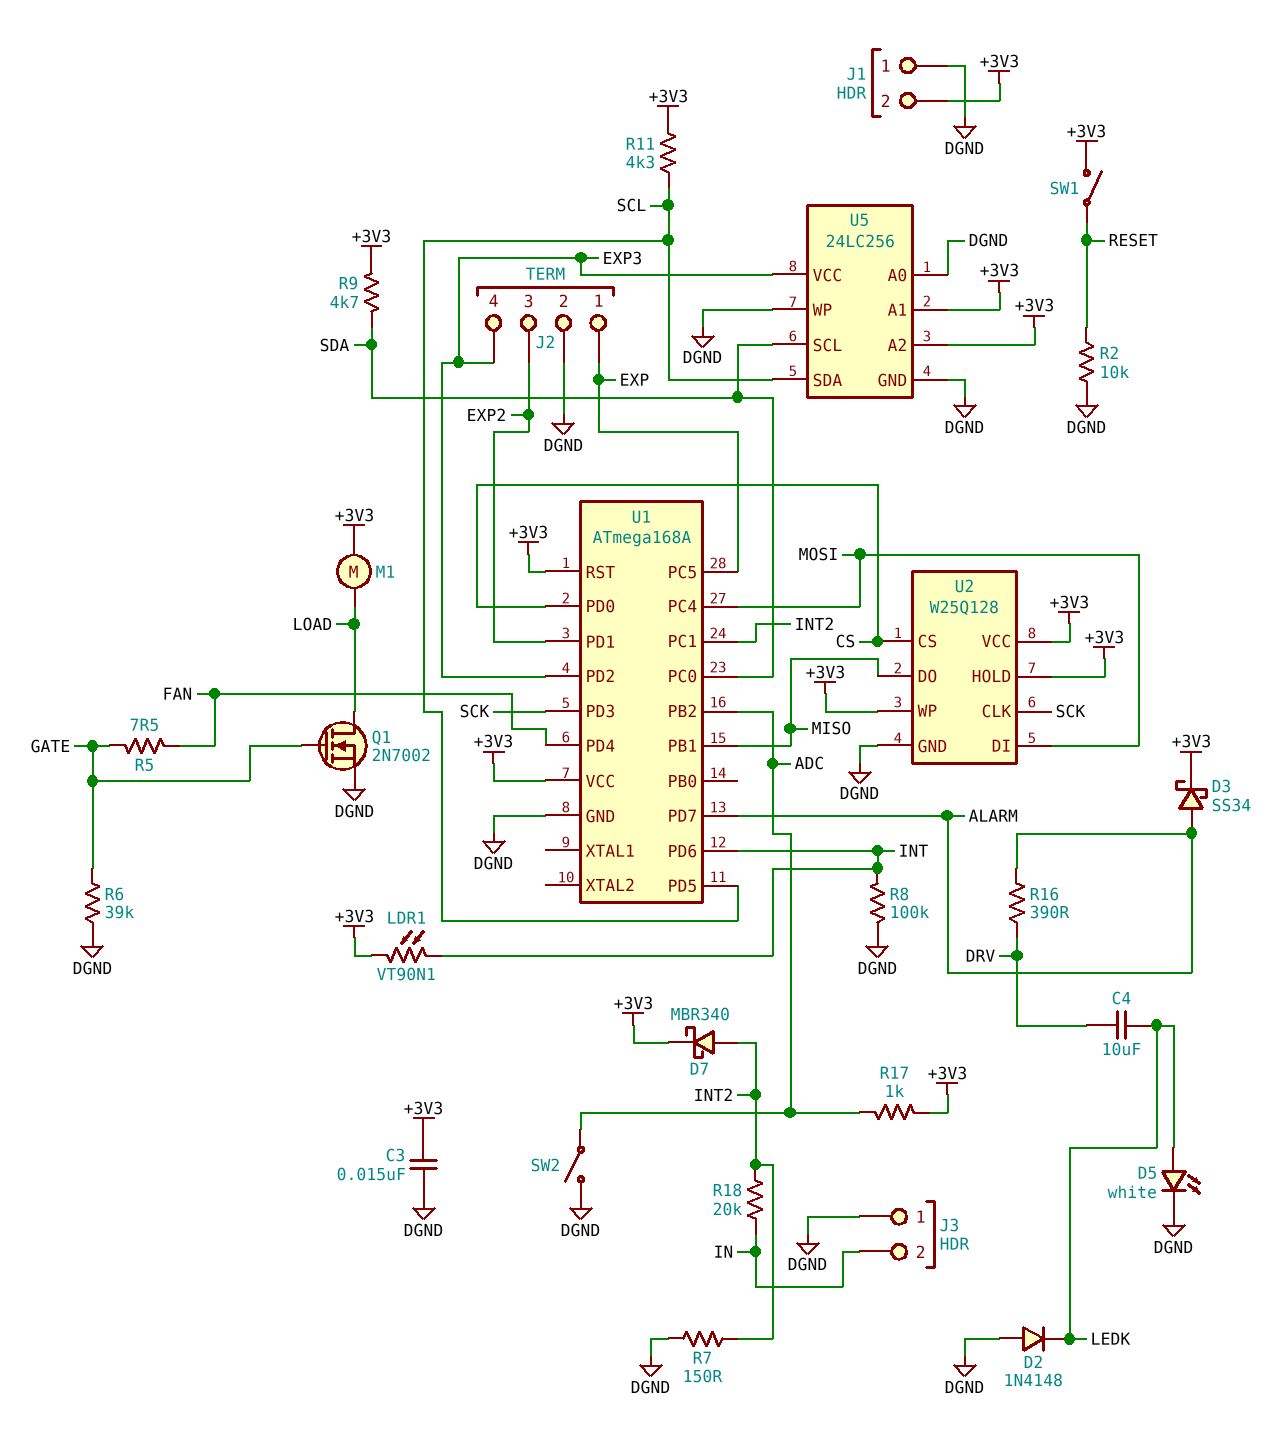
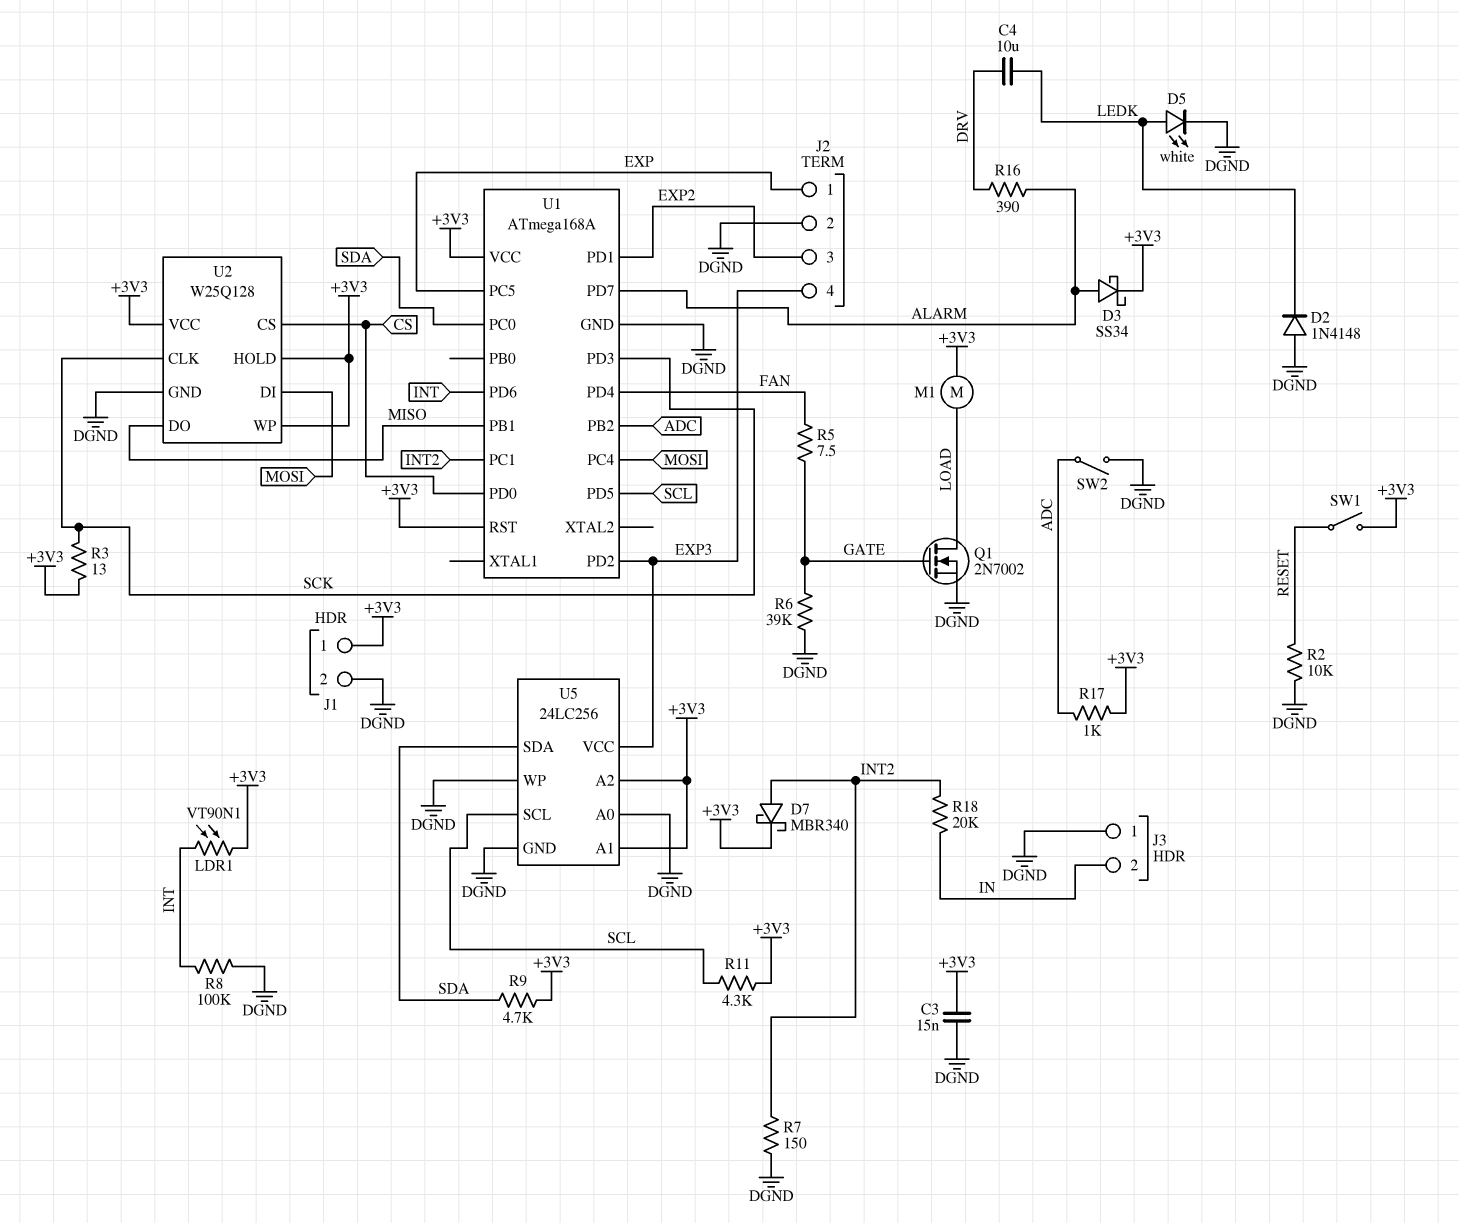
J1 pin 1: DGND -> +3V3
J1 pin 2: +3V3 -> DGND
R3: none -> 13 (+3V3, SCK)
U5 pin SCL: SDA -> SCL
U5 pin SDA: SCL -> SDA

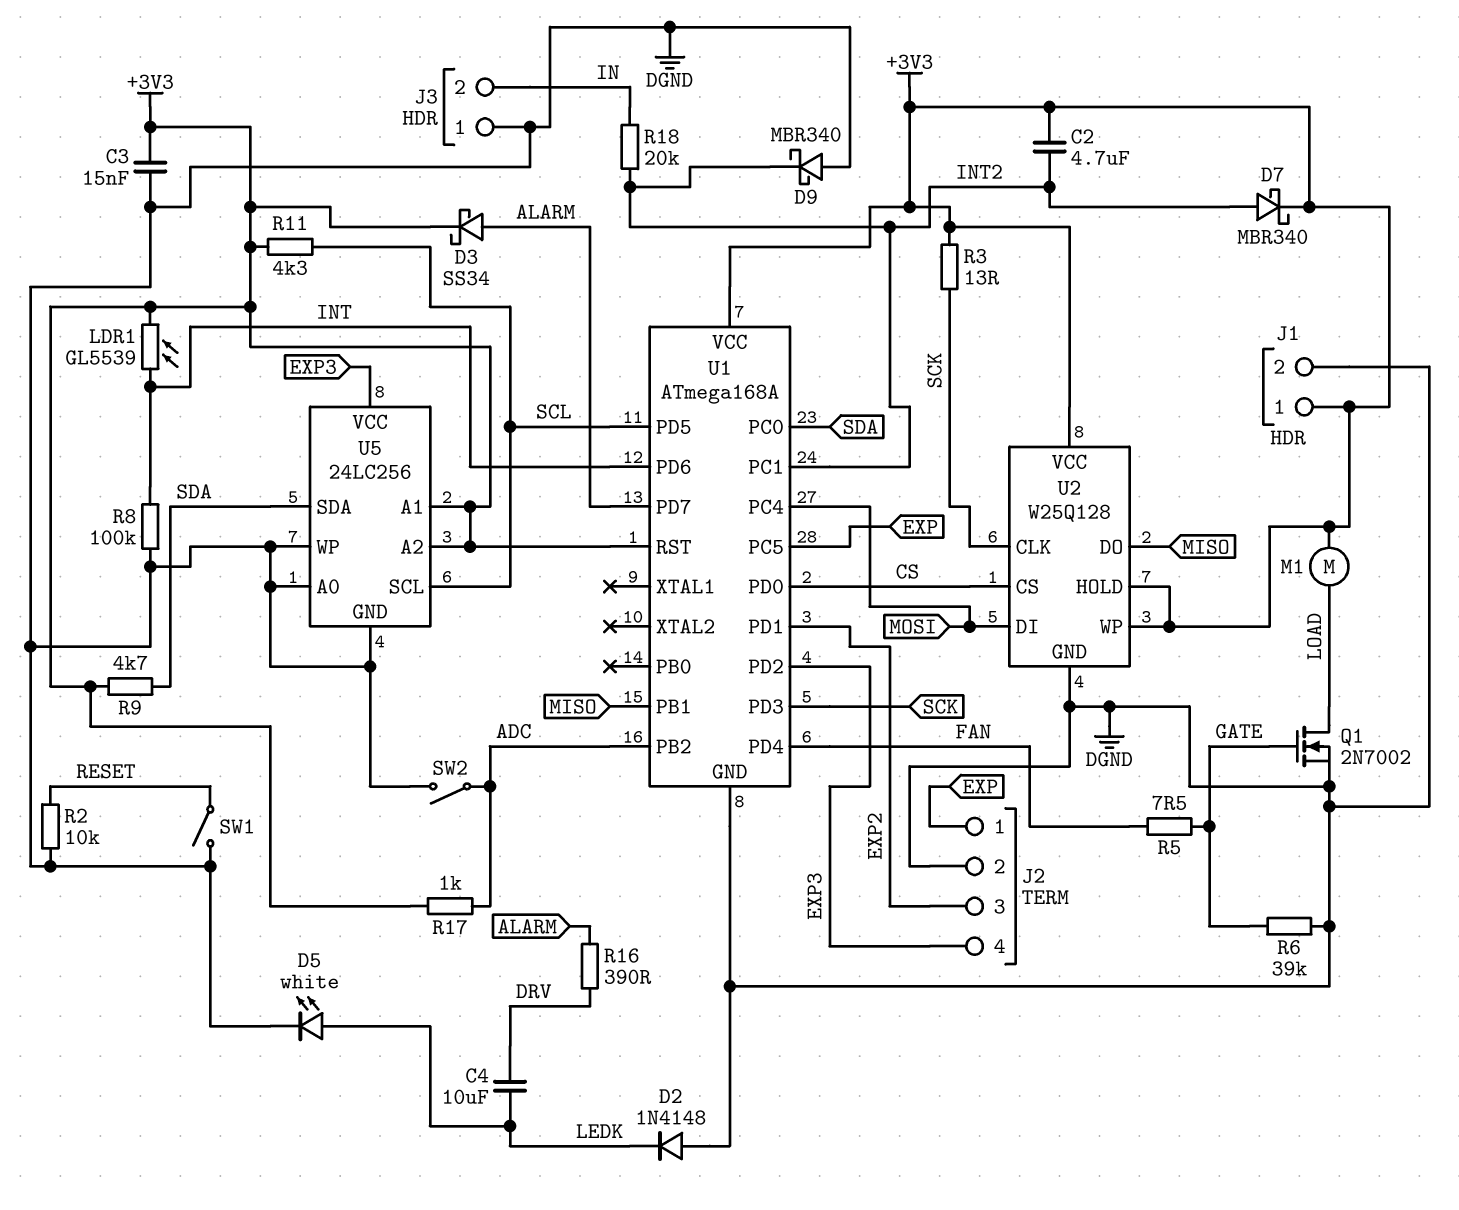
C2: none -> 4.7uF (+3V3, INT2)
D9: none -> schottky MBR340 (A DGND, K INT2)
LDR1: VT90N1 (+3V3, INT) -> GL5539 (+3V3, INT)
R7: 150 (DGND, INT2) -> none
SW1: switch (+3V3, RESET) -> switch (DGND, RESET)

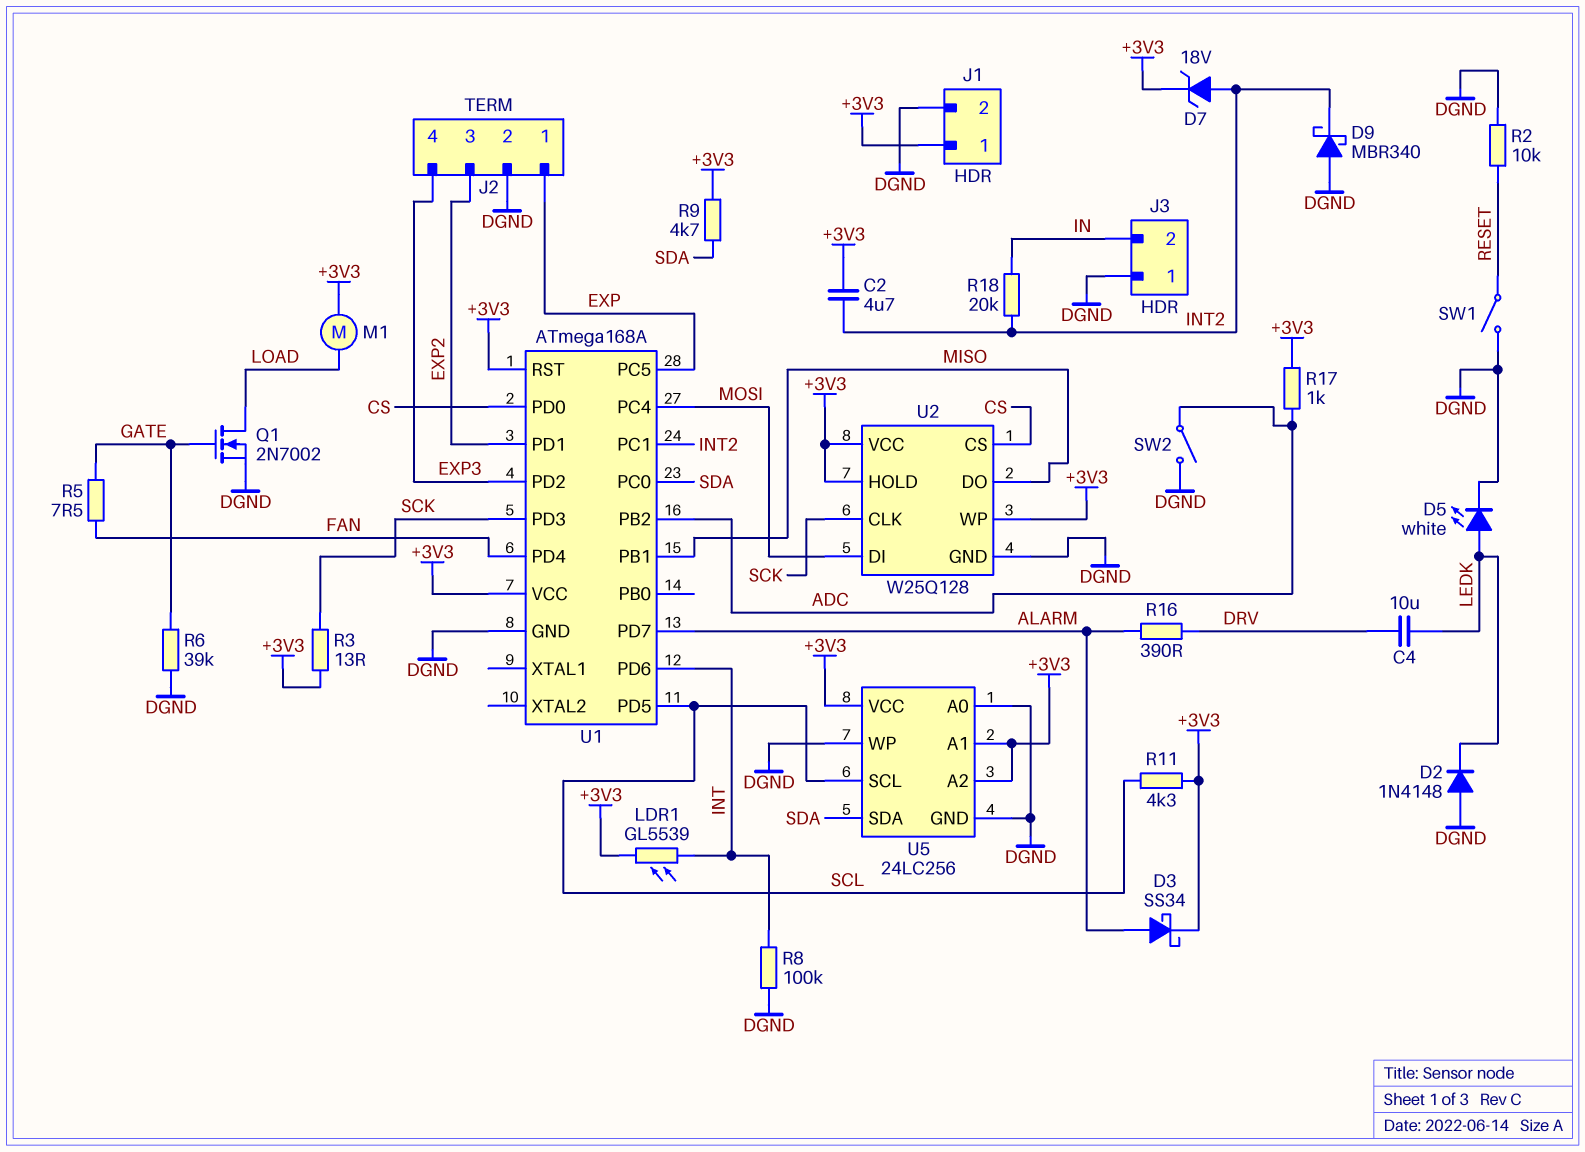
C3: 15nF (+3V3, DGND) -> none
D7: schottky MBR340 (A INT2, K +3V3) -> zener 18V (A INT2, K +3V3)
U5 pin VCC: EXP3 -> +3V3

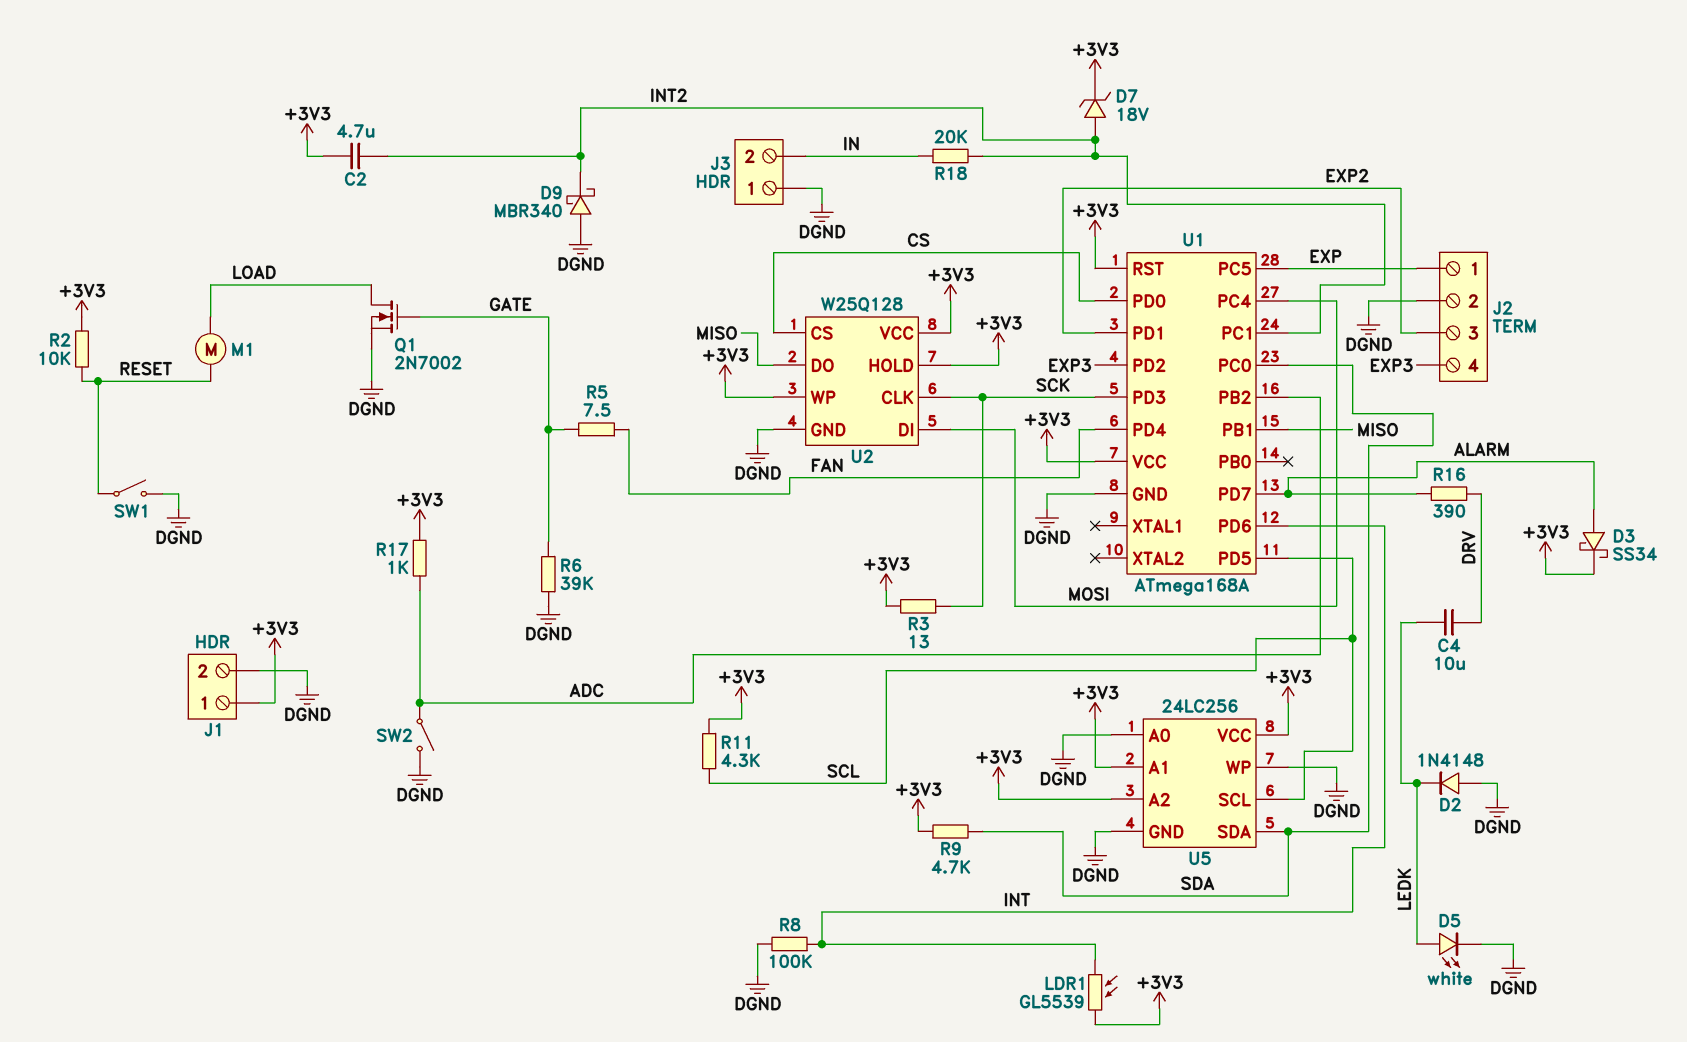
M1: motor (+3V3, LOAD) -> motor (LOAD, RESET)
R2: 10k (DGND, RESET) -> 10k (+3V3, RESET)

